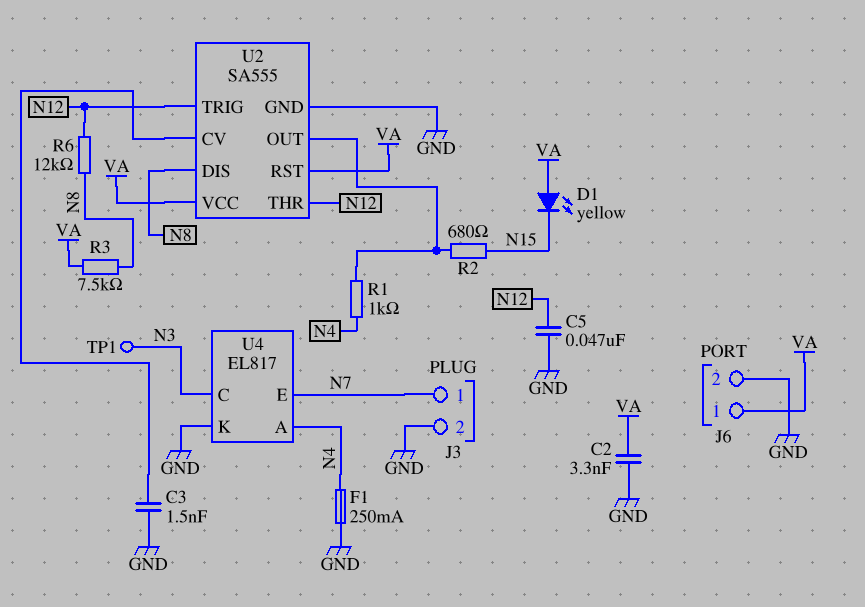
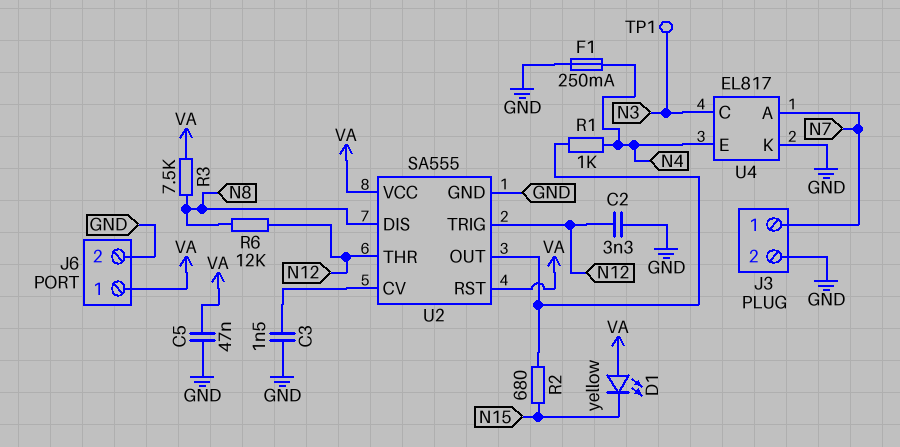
C2: 3.3nF (GND, VA) -> 3.3nF (GND, N12)
C5: 47nF (GND, N12) -> 47nF (GND, VA)
U4 pin A: N4 -> N7
U4 pin E: N7 -> N4

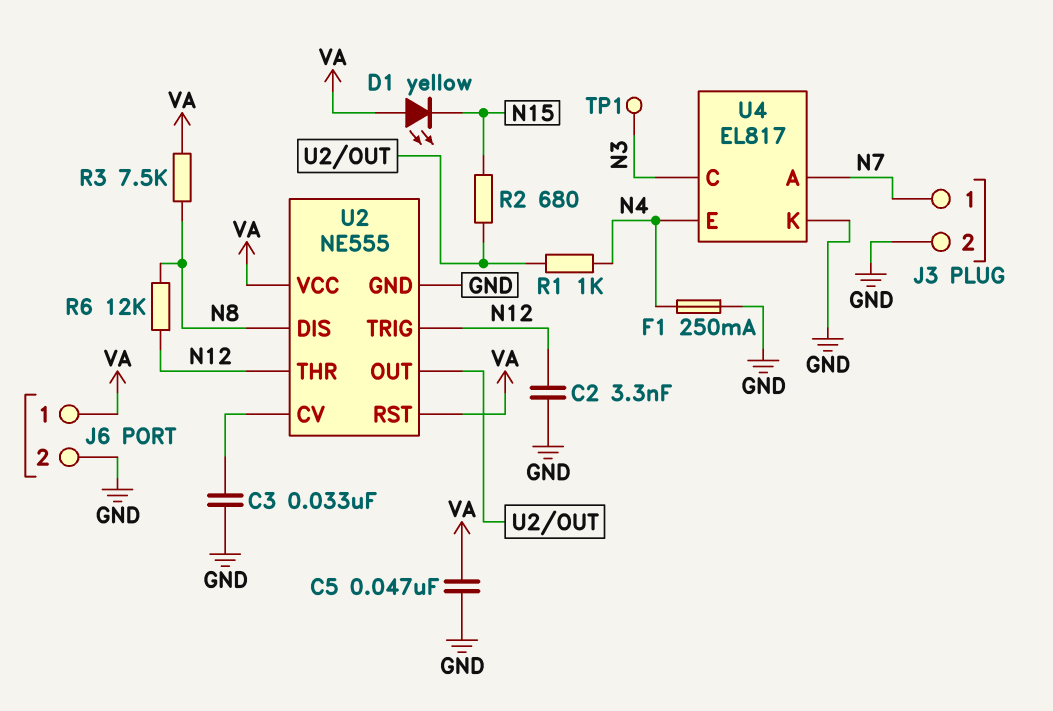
C3: 1.5nF (GND, U2/CV) -> 33nF (GND, U2/CV)
U2: SA555 -> NE555

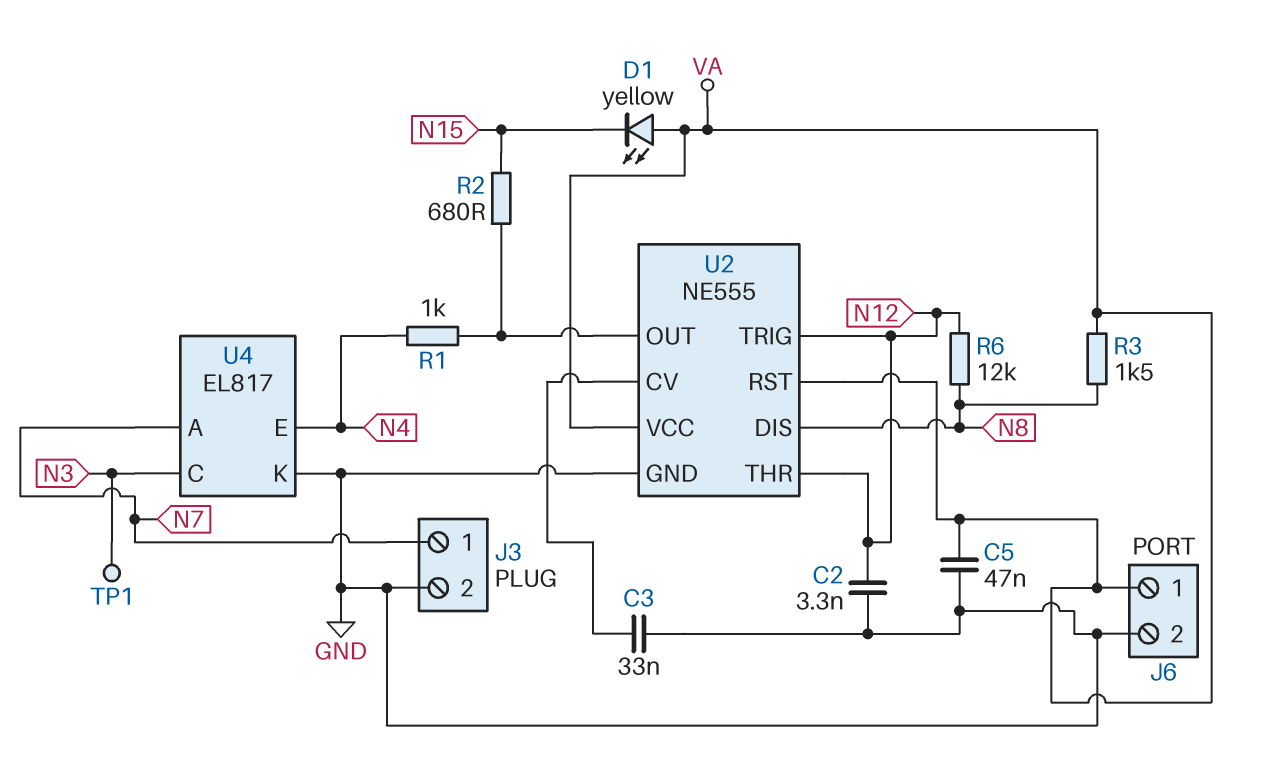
F1: 250mA (GND, N4) -> none
R3: 7.5k (N8, VA) -> 1.5k (N8, VA)

